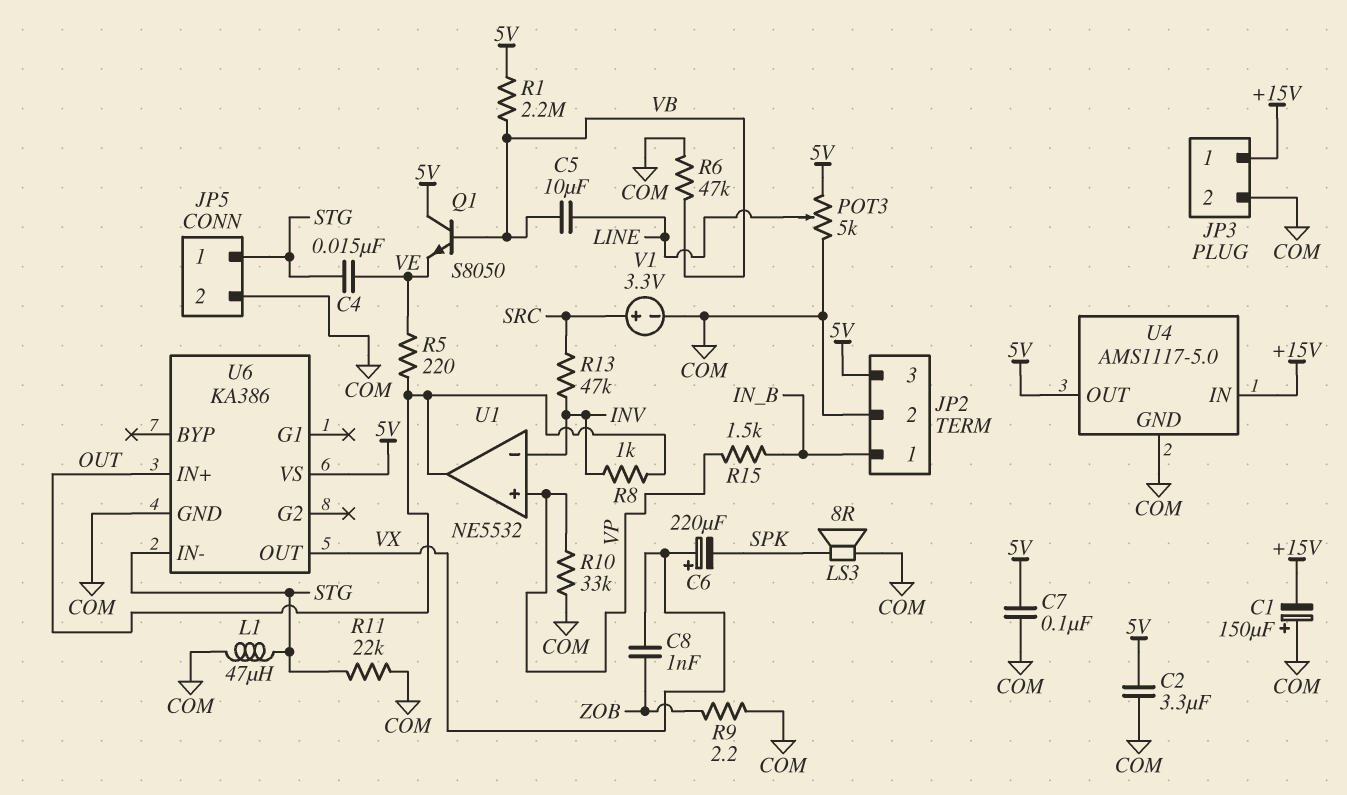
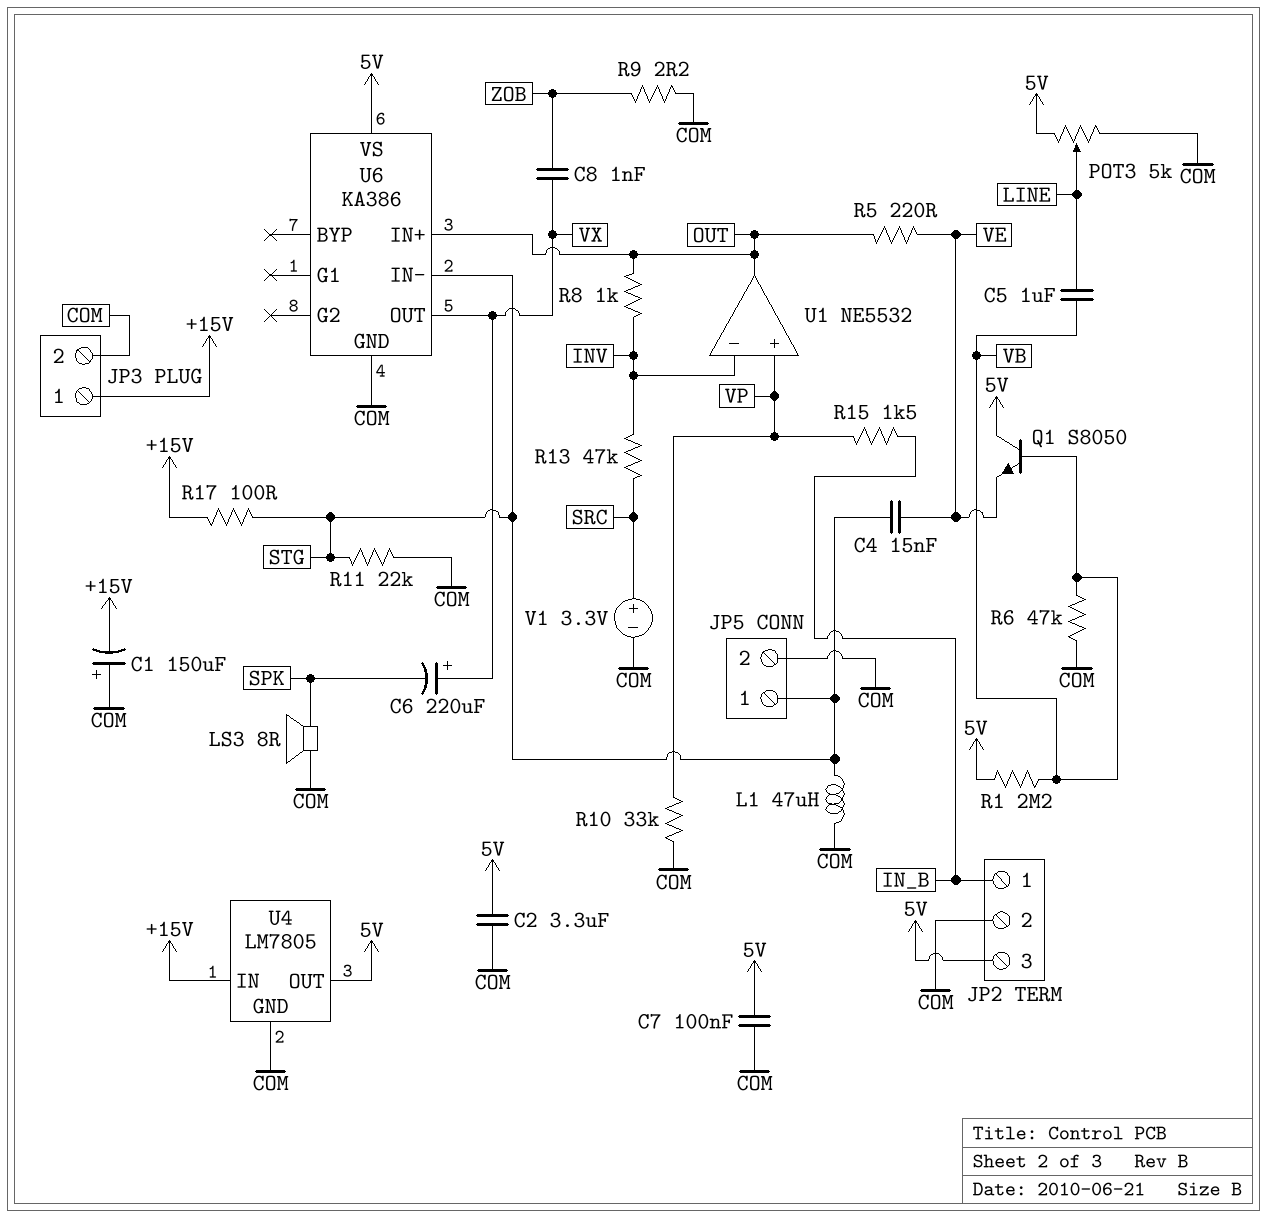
C5: 10uF (LINE, VB) -> 1uF (LINE, VB)
R17: none -> 100 (+15V, STG)
U4: AMS1117-5.0 -> LM7805

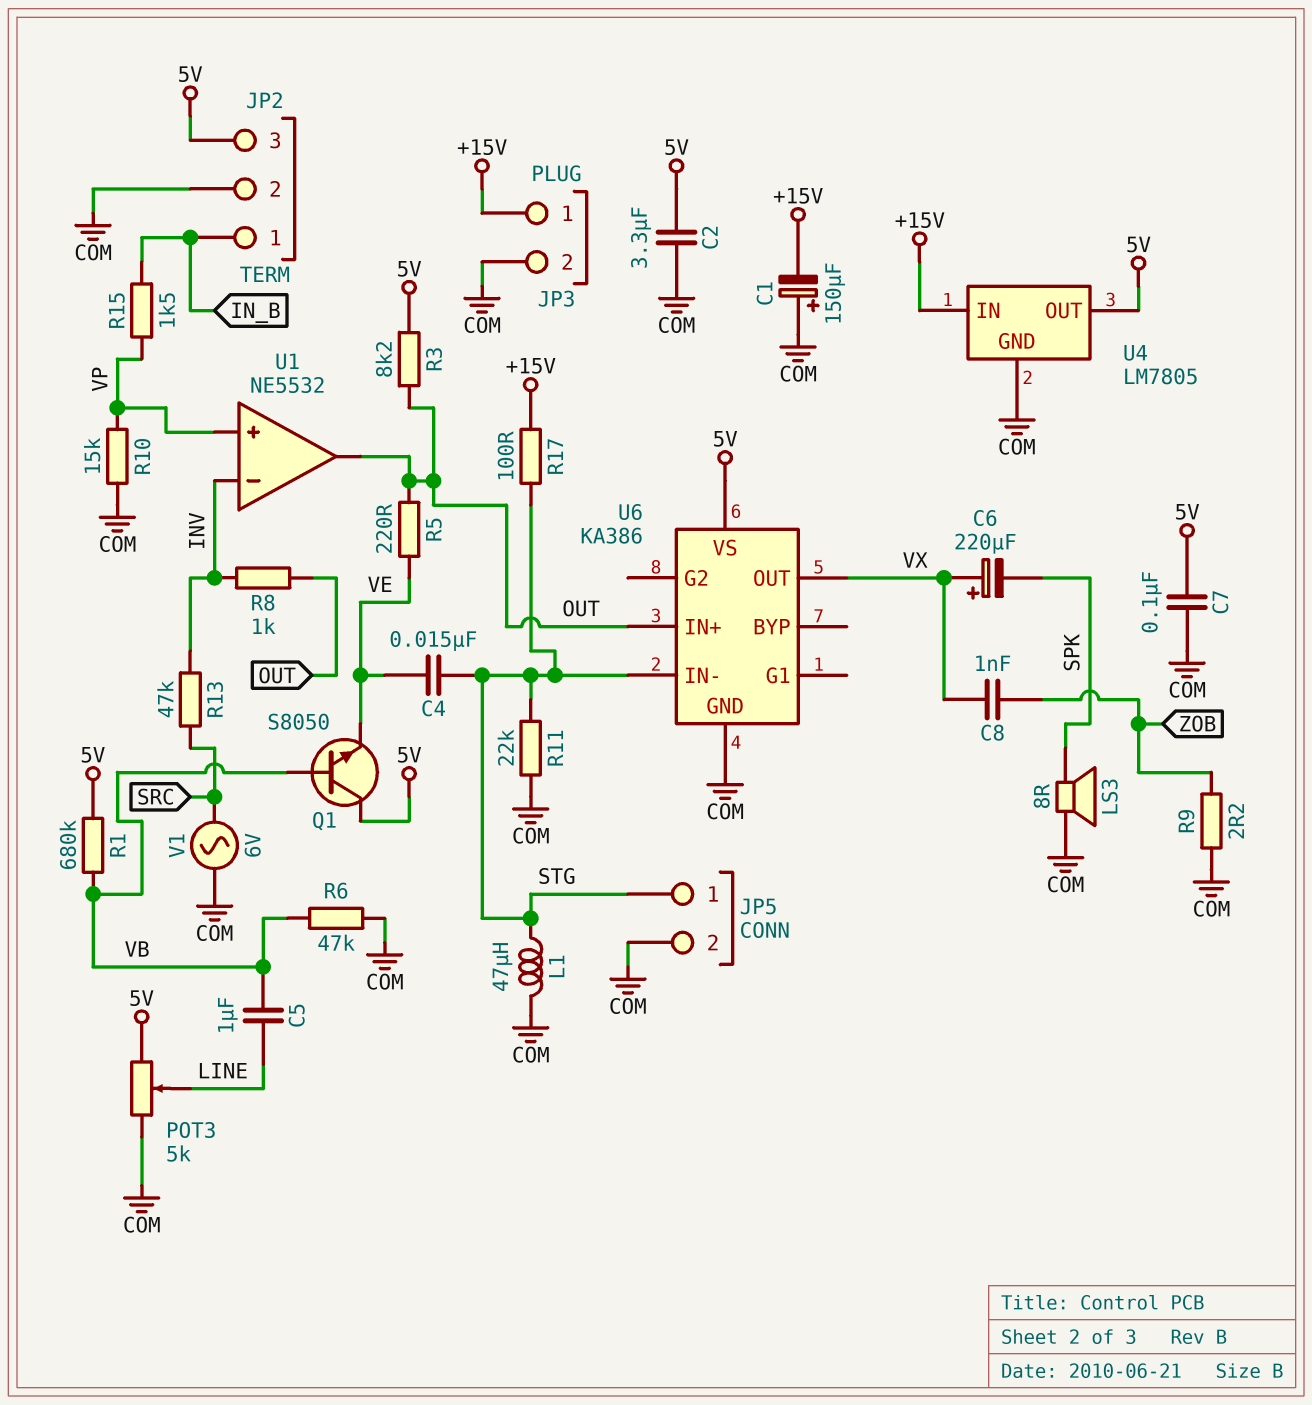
R1: 2.2M (5V, VB) -> 680k (5V, VB)
R3: none -> 8.2k (5V, OUT)
R10: 33k (COM, VP) -> 15k (COM, VP)
V1: 3.3V (plus SRC, minus COM) -> AC 6V (COM, SRC)

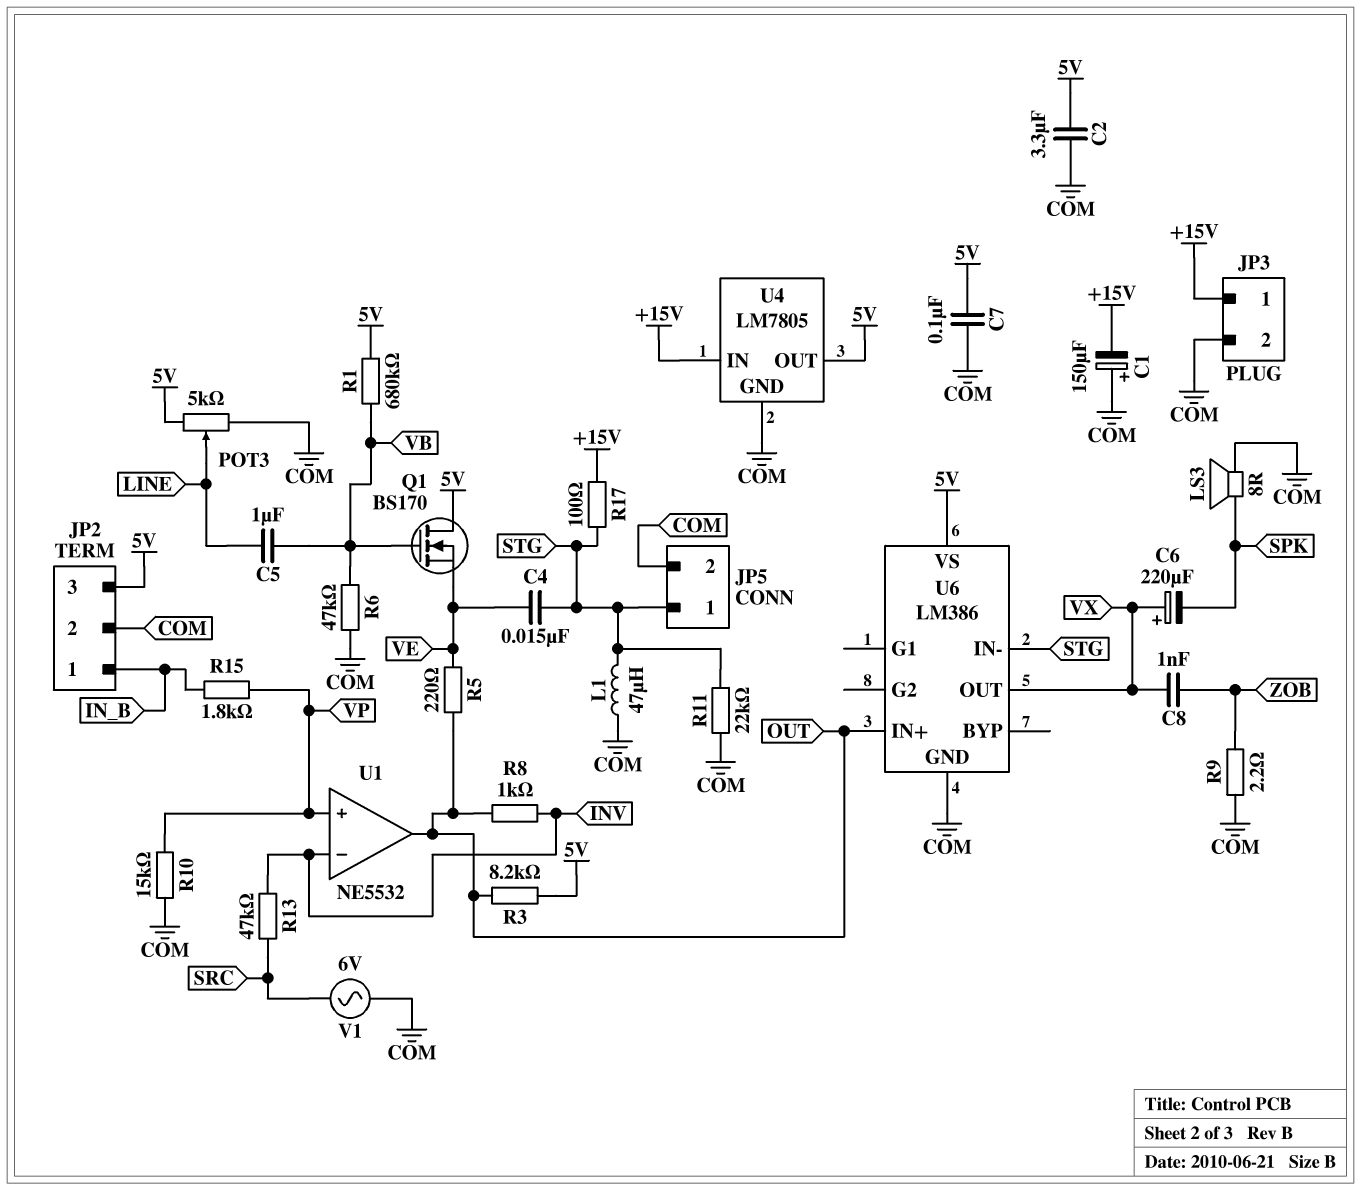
Q1: NPN S8050 (B VB, C 5V, E VE) -> NMOS BS170 (G VB, D 5V, S VE)
R15: 1.5k (IN_B, VP) -> 1.8k (IN_B, VP)
U6: KA386 -> LM386

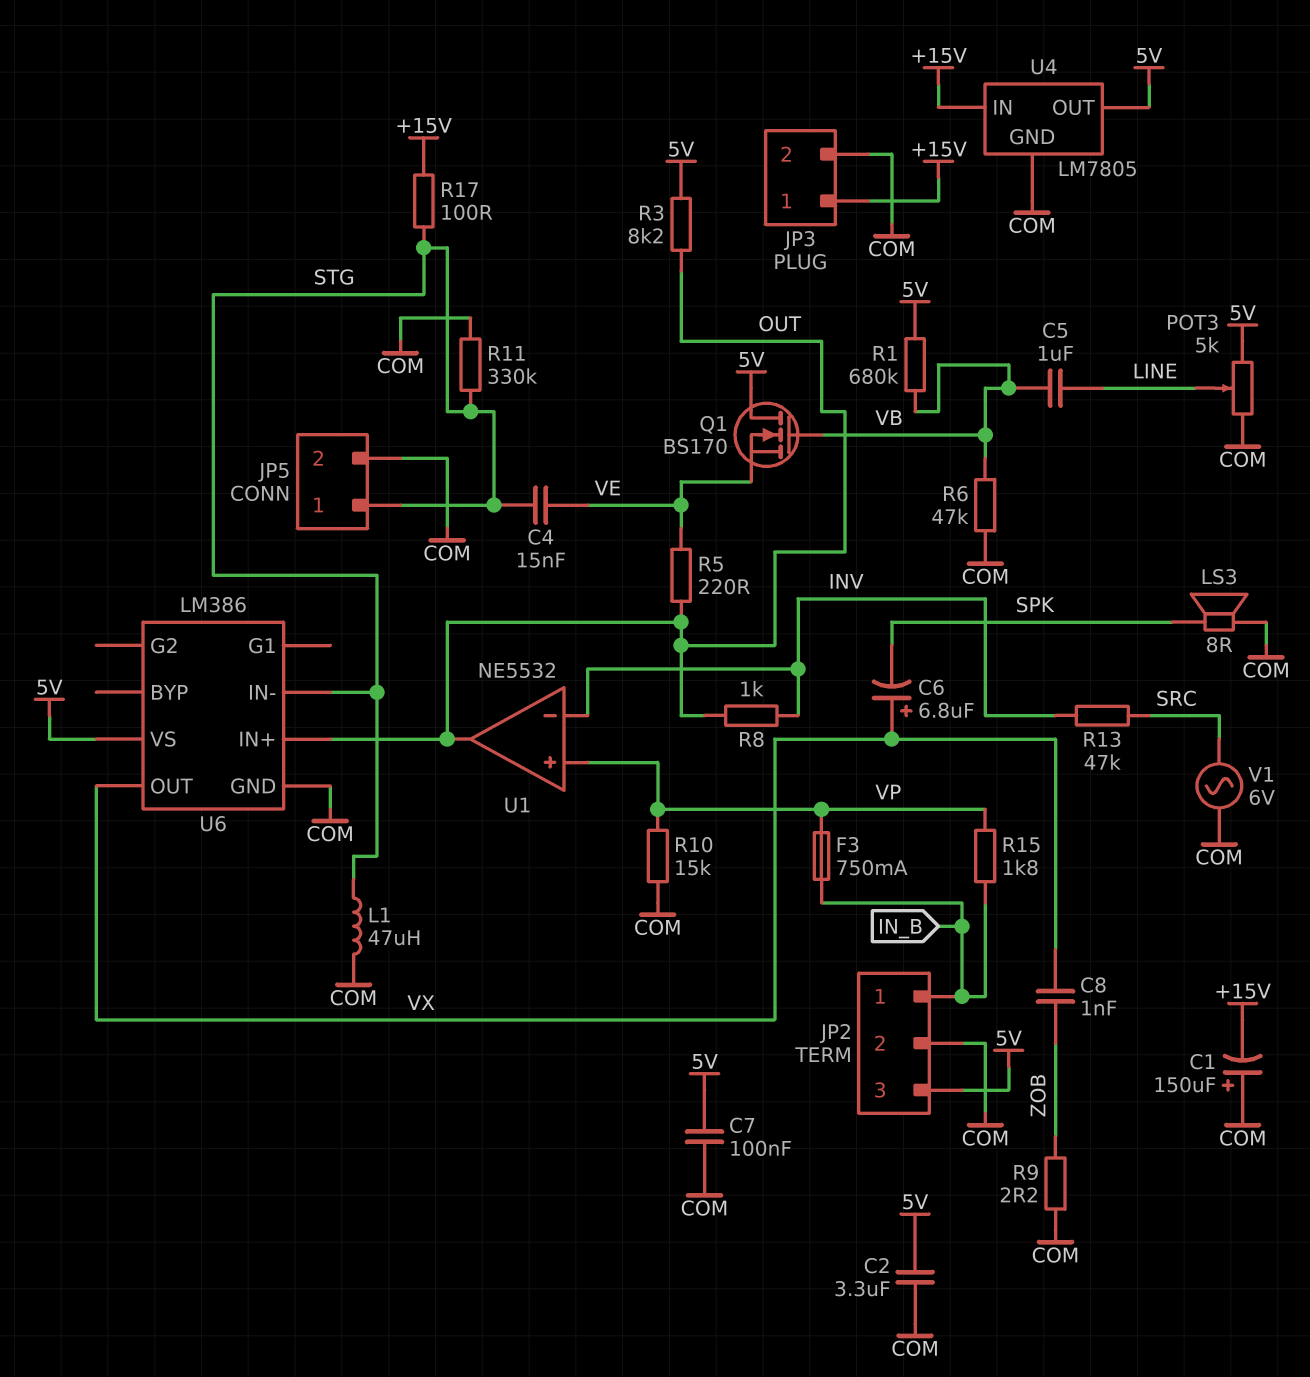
C6: 220uF (plus VX, minus SPK) -> 6.8uF (plus VX, minus SPK)
F3: none -> 750mA (IN_B, VP)
R11: 22k (COM, STG) -> 330k (COM, STG)

